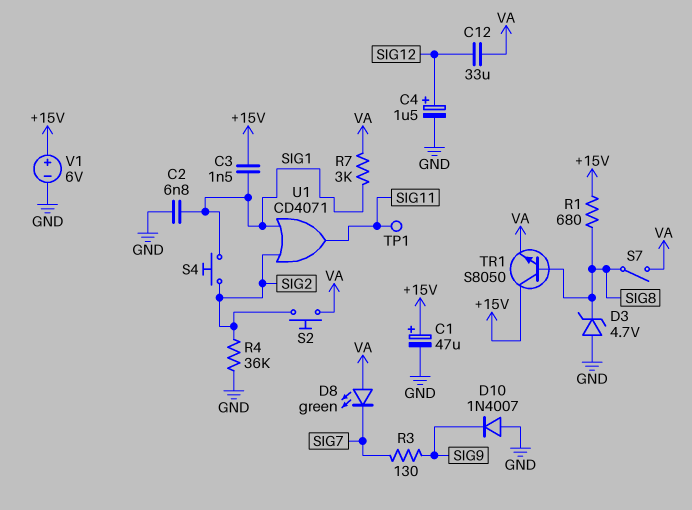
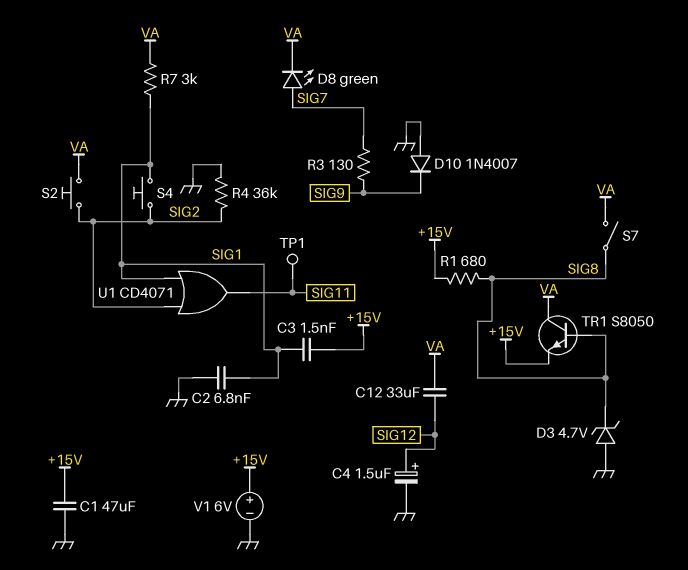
C1: 47uF (plus +15V, minus GND) -> 47uF (+15V, GND)
D8: LED green (A VA, K SIG7) -> LED green (A SIG7, K VA)
TR1: NPN S8050 (B SIG8, C +15V, E VA) -> NPN S8050 (B SIG8, C VA, E +15V)

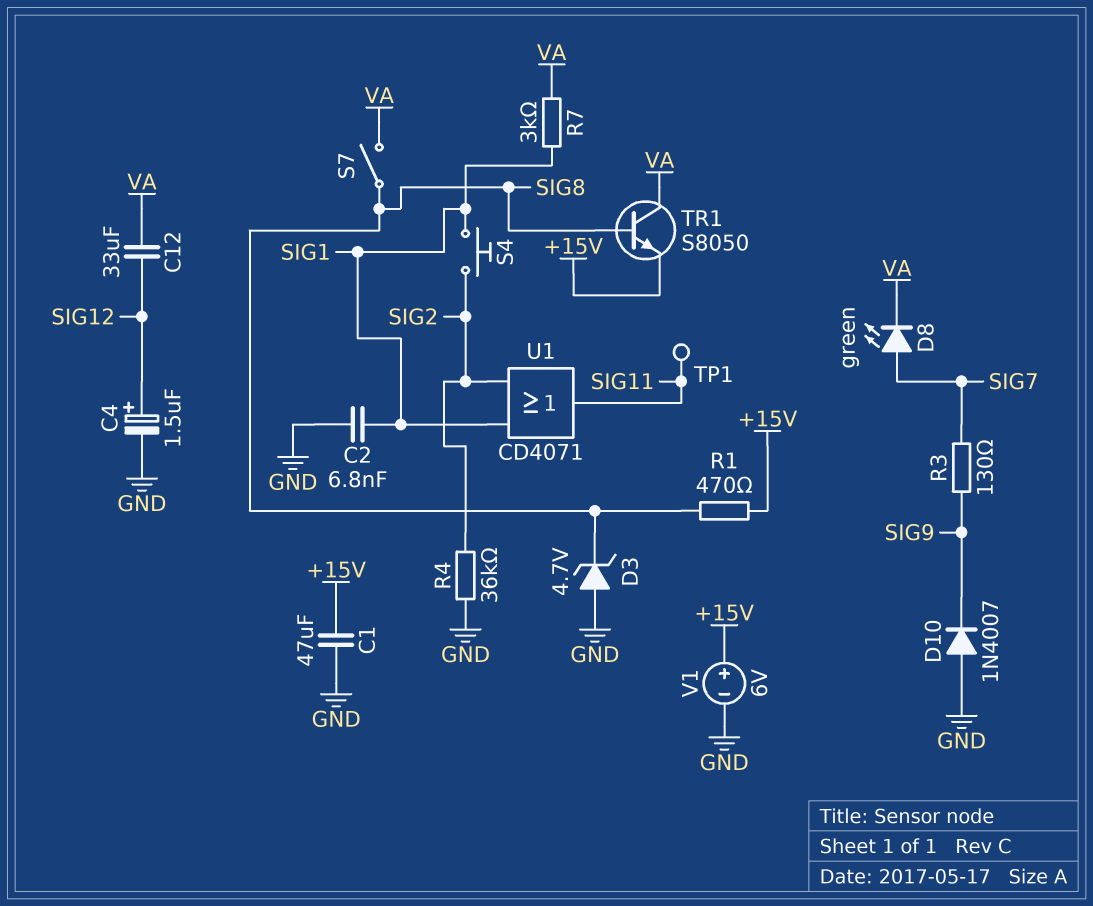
C3: 1.5nF (+15V, SIG1) -> none
R1: 680 (+15V, SIG8) -> 470 (+15V, SIG8)
S2: button (SIG2, VA) -> none

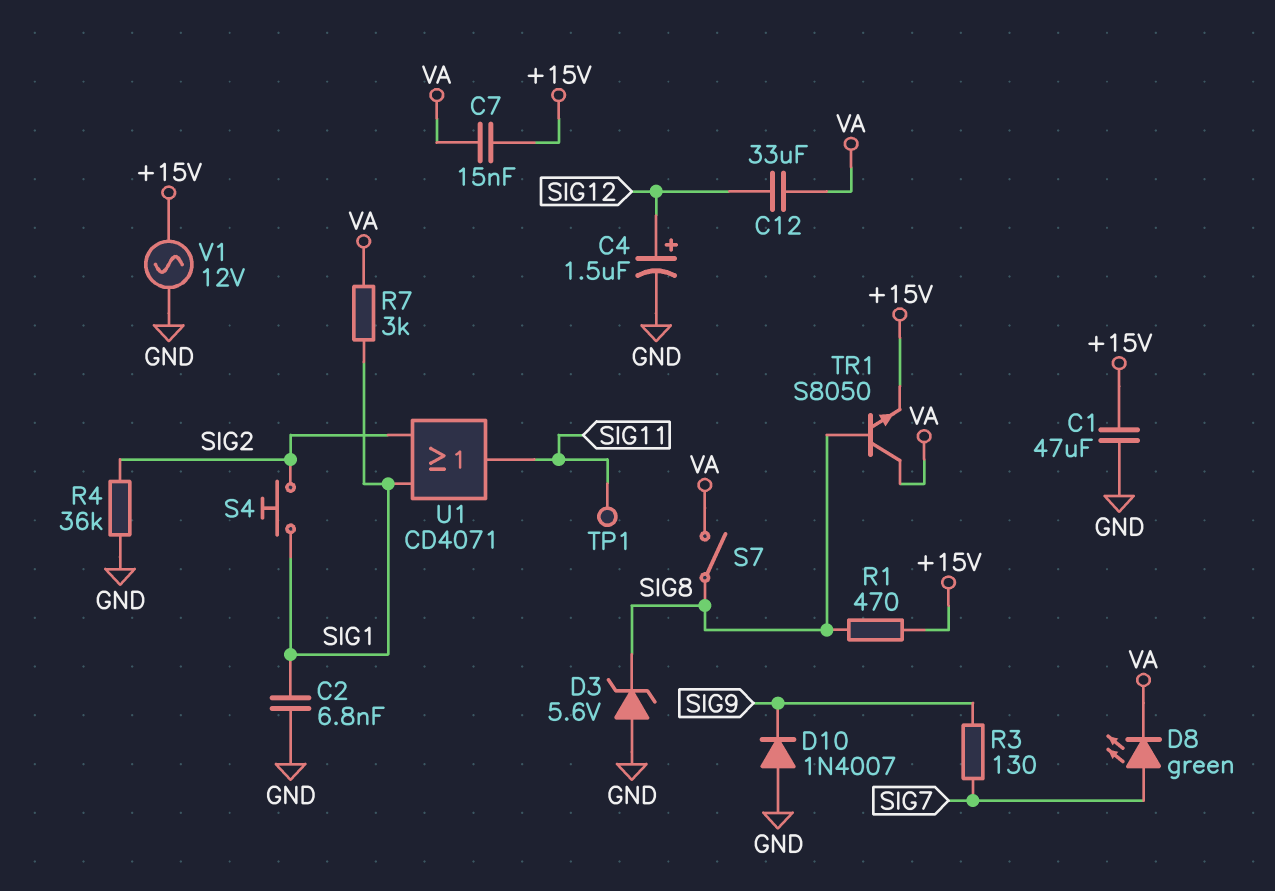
C7: none -> 15nF (+15V, VA)
D3: zener 4.7V (A GND, K SIG8) -> zener 5.6V (A GND, K SIG8)
V1: 6V (plus +15V, minus GND) -> AC 12V (+15V, GND)

